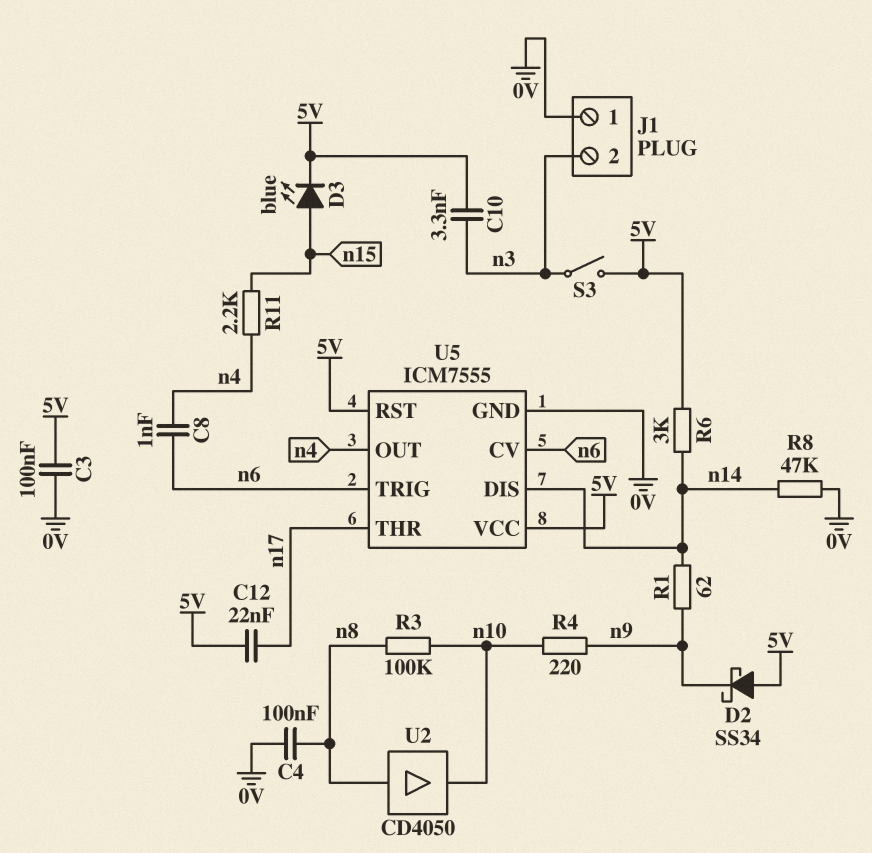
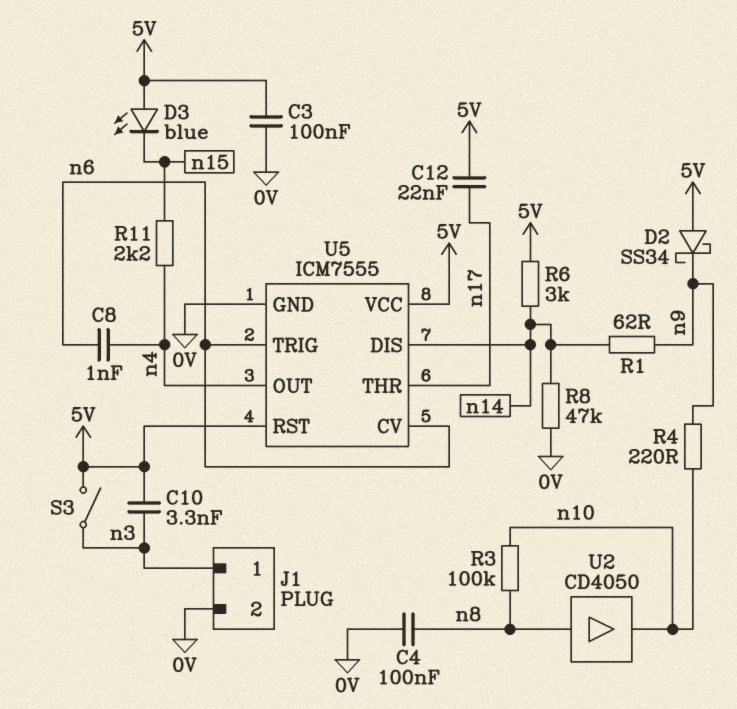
D3: LED blue (A n15, K 5V) -> LED blue (A 5V, K n15)
J1 pin 1: 0V -> n3
J1 pin 2: n3 -> 0V

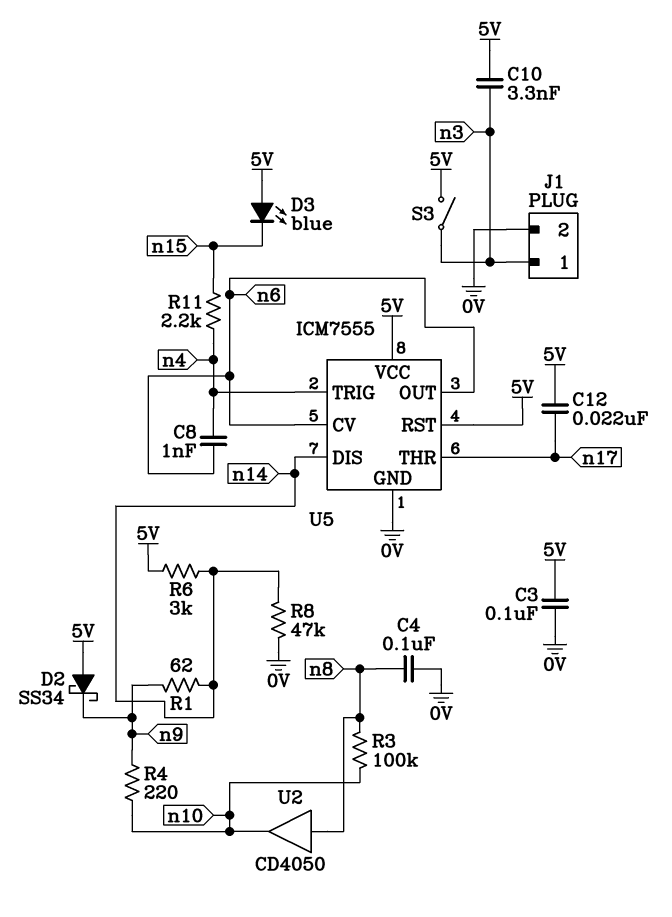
U5 pin OUT: n4 -> n6
U5 pin TRIG: n6 -> n4

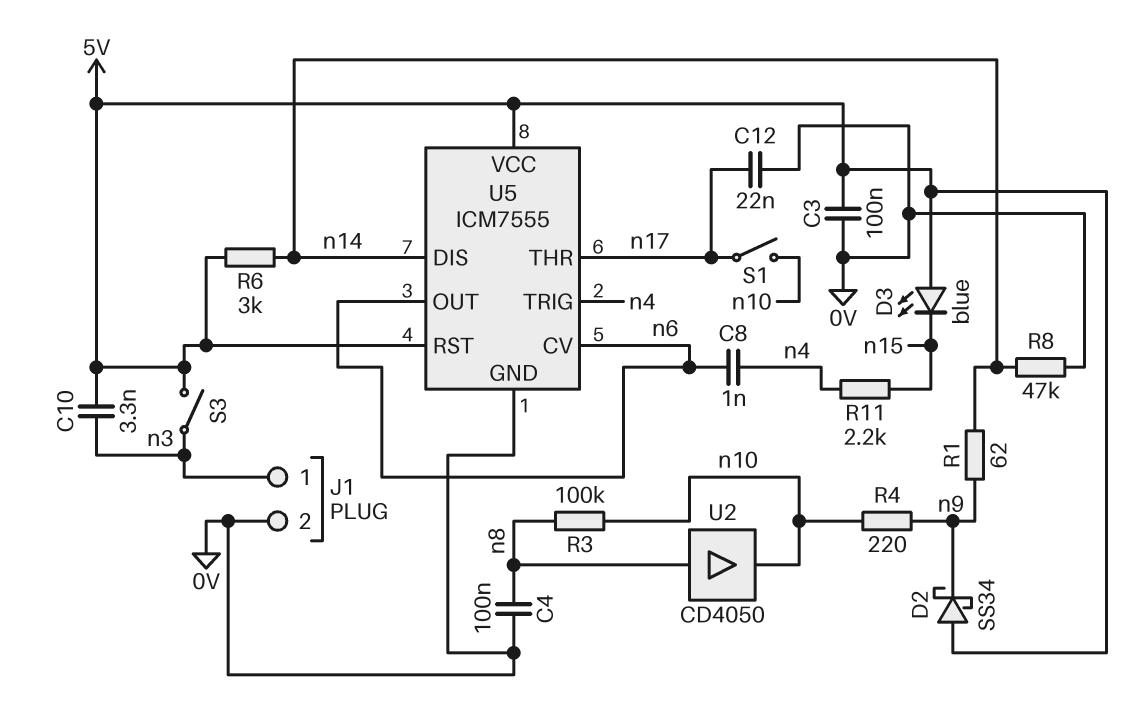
C12: 22nF (5V, n17) -> 22nF (0V, n17)
S1: none -> switch (n10, n17)

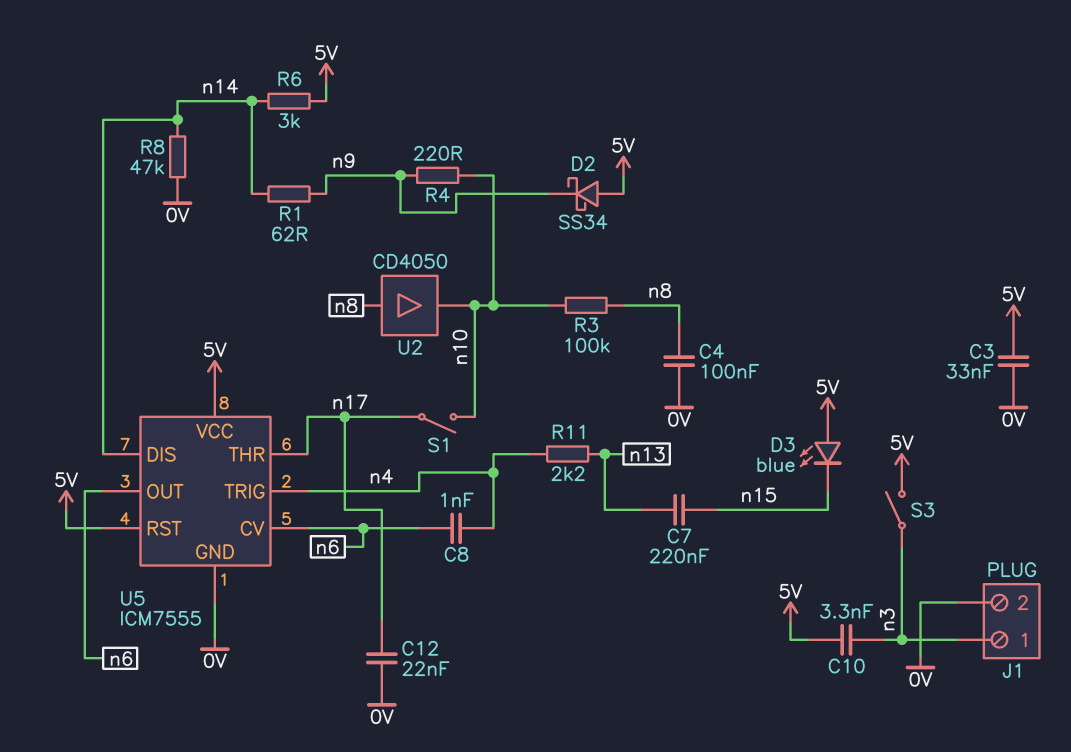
C3: 100nF (0V, 5V) -> 33nF (0V, 5V)
C7: none -> 220nF (n13, n15)
R11: 2.2k (n4, n15) -> 2.2k (n4, n13)

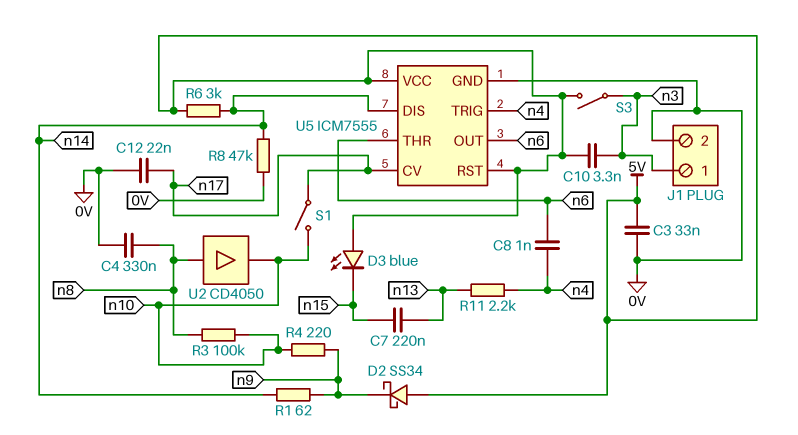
C4: 100nF (0V, n8) -> 330nF (0V, n8)
U5 pin CV: n6 -> n17
U5 pin THR: n17 -> n6

